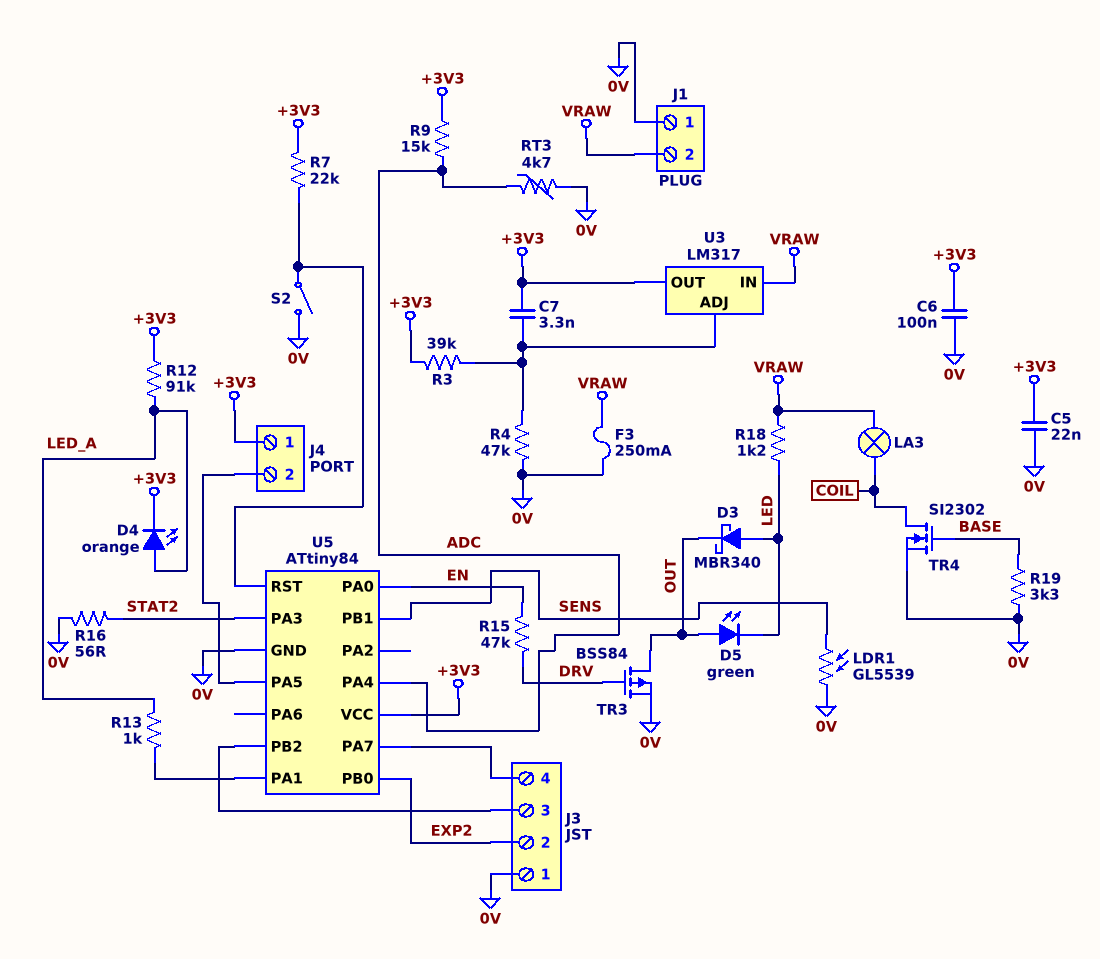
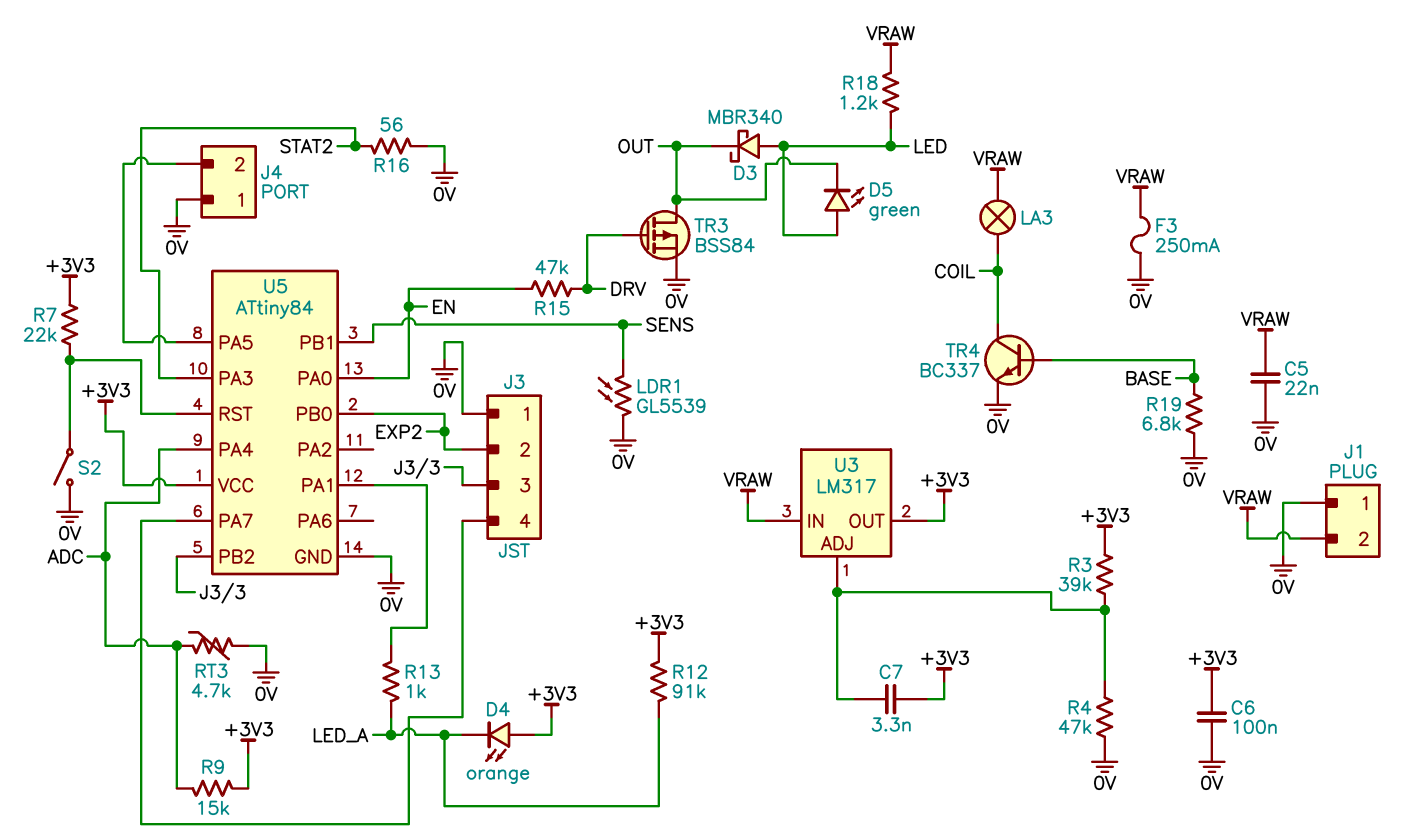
C5: 22nF (+3V3, 0V) -> 22nF (0V, VRAW)
D4: LED orange (A LED_A, K +3V3) -> LED orange (A +3V3, K LED_A)
D5: LED green (A OUT, K LED) -> LED green (A LED, K OUT)
J4 pin 1: +3V3 -> 0V
R19: 3.3k (0V, BASE) -> 6.8k (0V, BASE)
TR4: NMOS SI2302 (G BASE, D COIL, S 0V) -> NPN BC337 (B BASE, C COIL, E 0V)

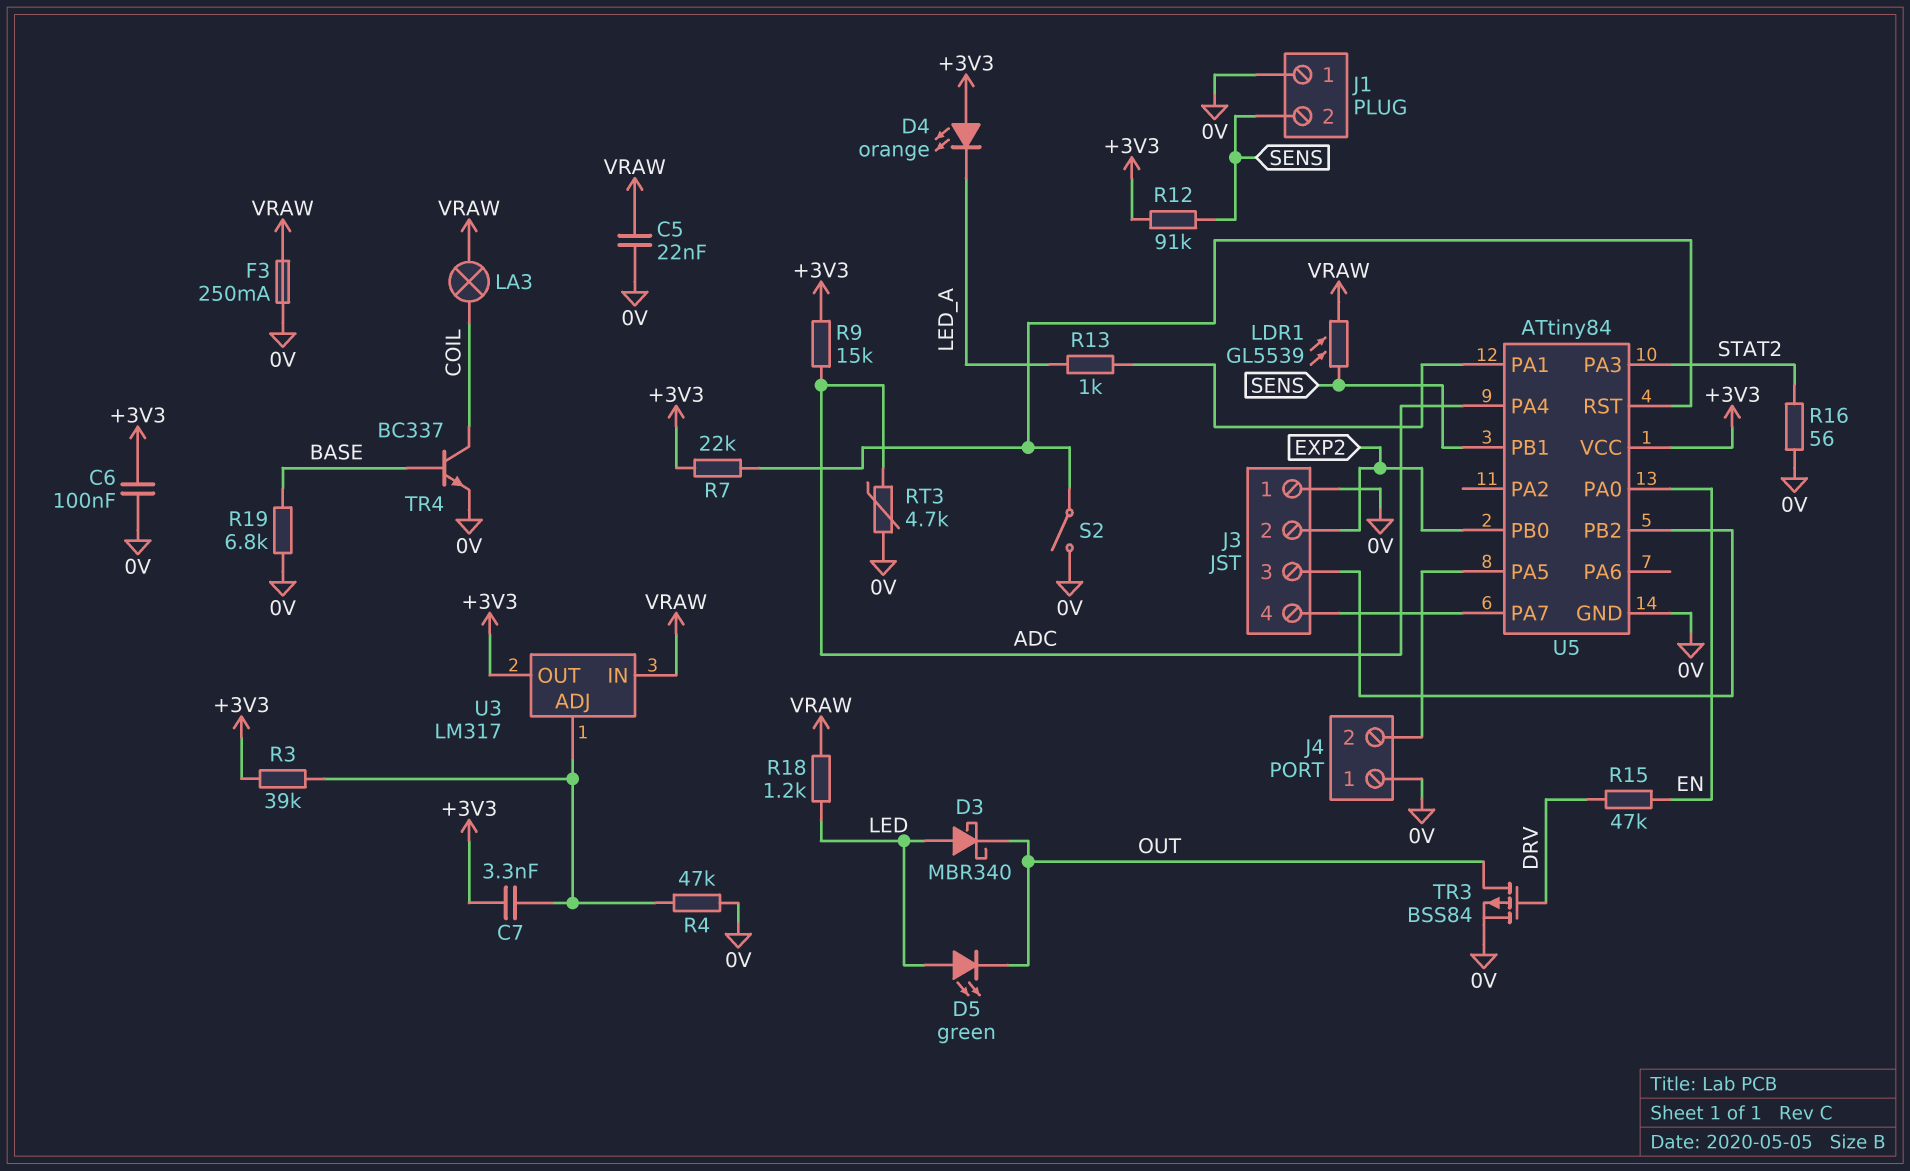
J1 pin 2: VRAW -> SENS
LDR1: GL5539 (0V, SENS) -> GL5539 (SENS, VRAW)
R12: 91k (+3V3, LED_A) -> 91k (+3V3, SENS)

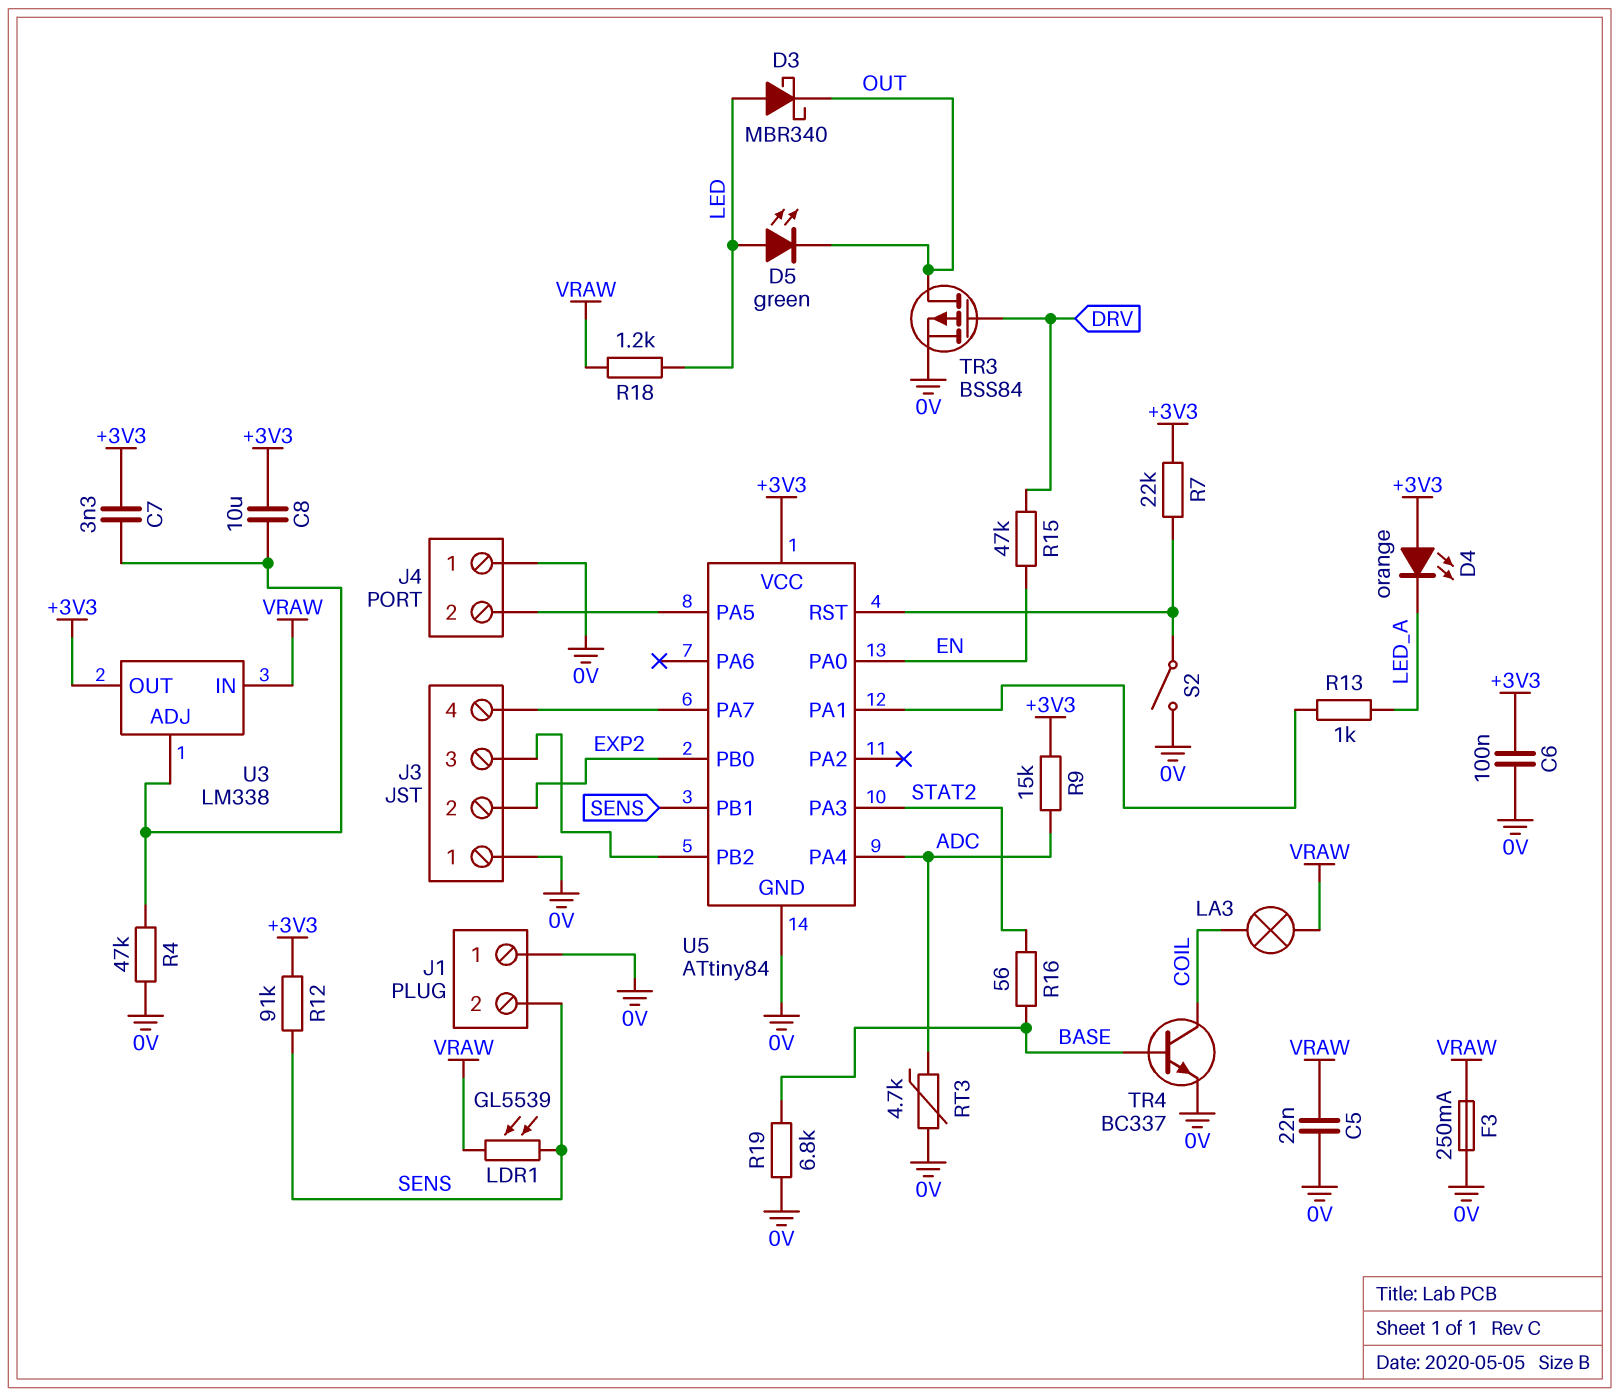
C8: none -> 10uF (+3V3, U3/ADJ)
R3: 39k (+3V3, U3/ADJ) -> none
R16: 56 (0V, STAT2) -> 56 (BASE, STAT2)
U3: LM317 -> LM338

